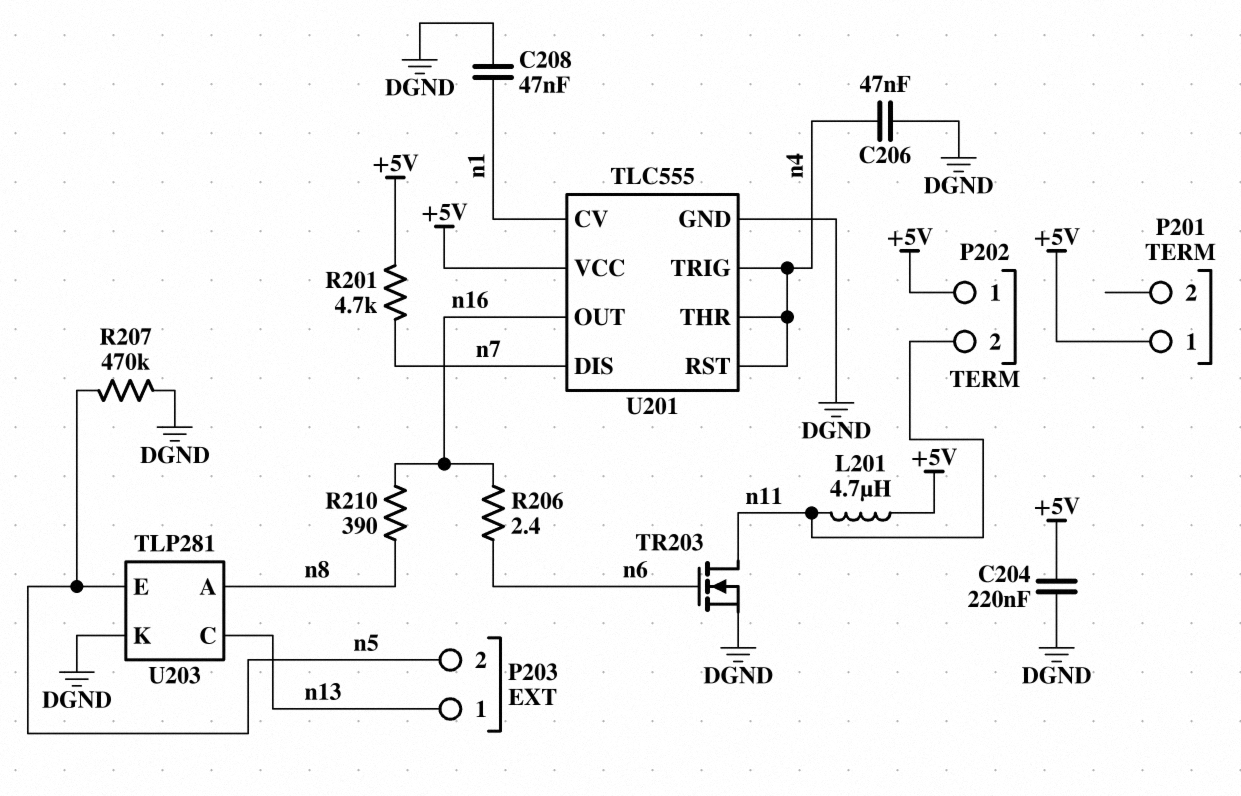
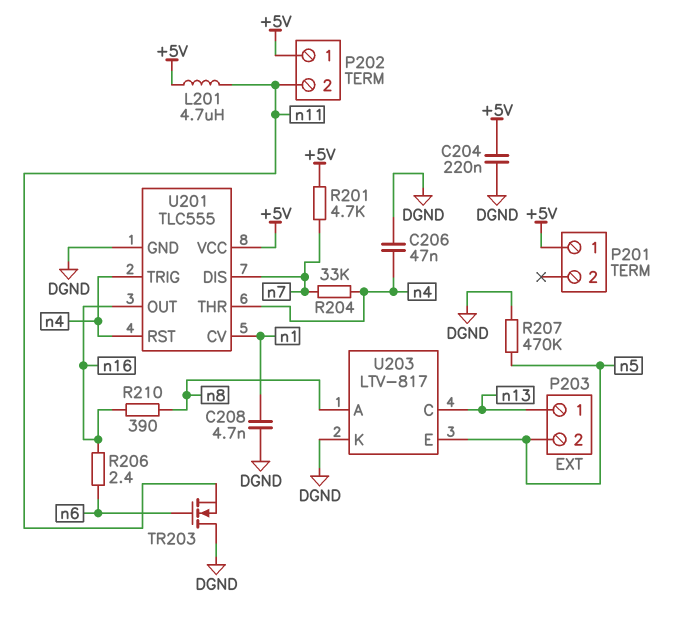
C208: 47nF (DGND, n1) -> 4.7nF (DGND, n1)
R204: none -> 33k (n4, n7)
TR203: NMOS (G n6, D n11, S DGND) -> NMOS (G n6, D DGND, S n11)
U203: TLP281 -> LTV-817

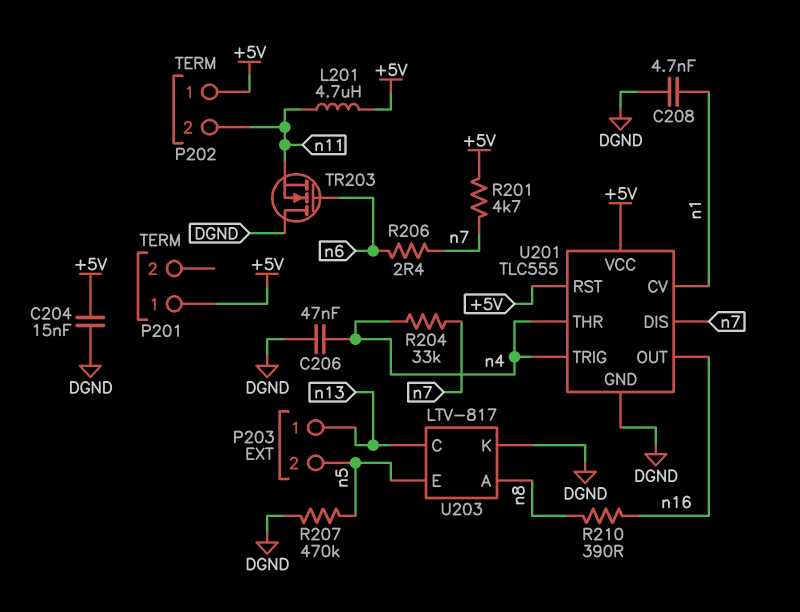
C204: 220nF (+5V, DGND) -> 15nF (+5V, DGND)
R206: 2.4 (n6, n16) -> 2.4 (n6, n7)
U201 pin RST: n4 -> +5V

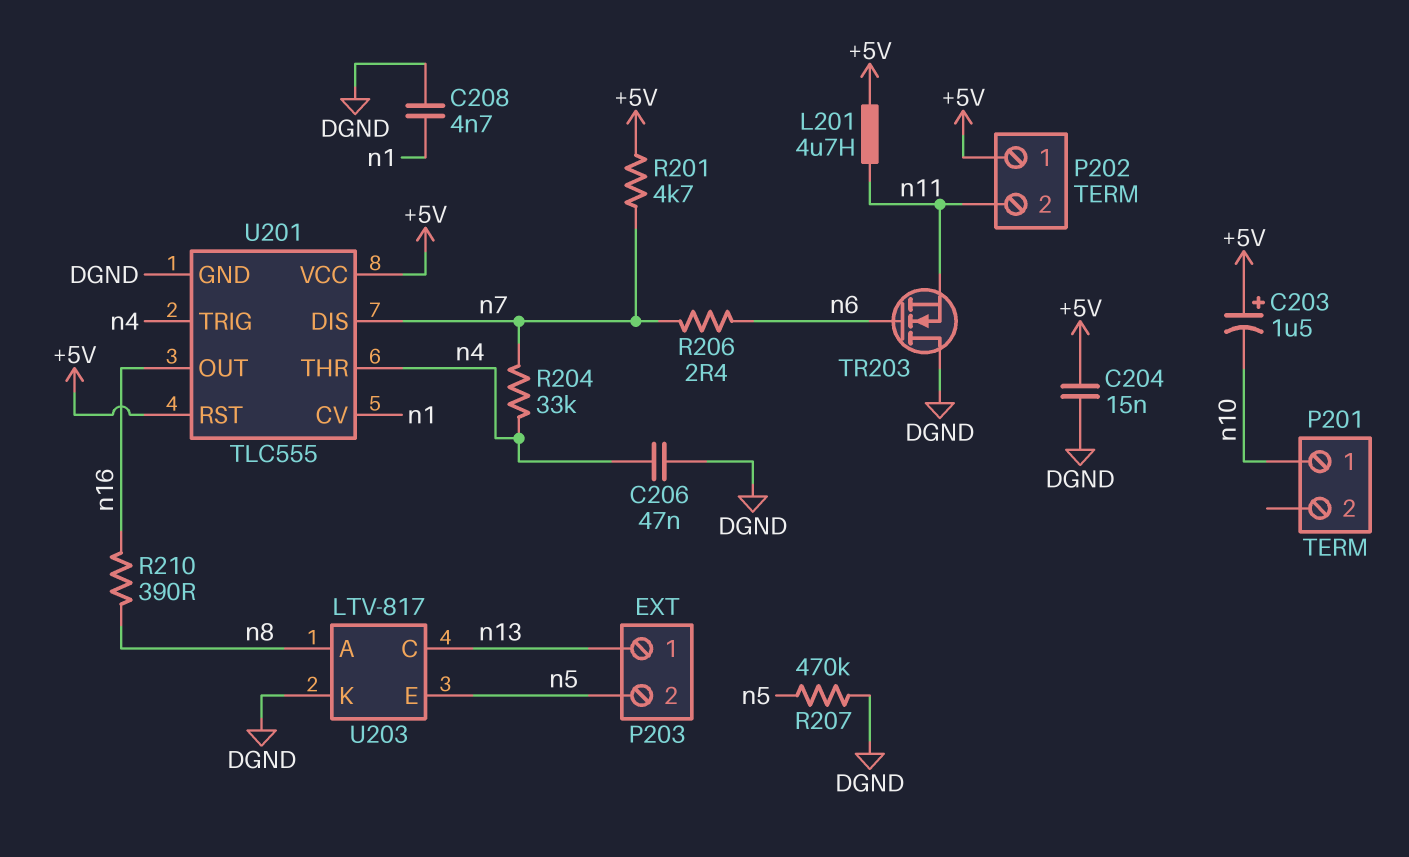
C203: none -> 1.5uF (plus +5V, minus n10)
P201 pin 1: +5V -> n10

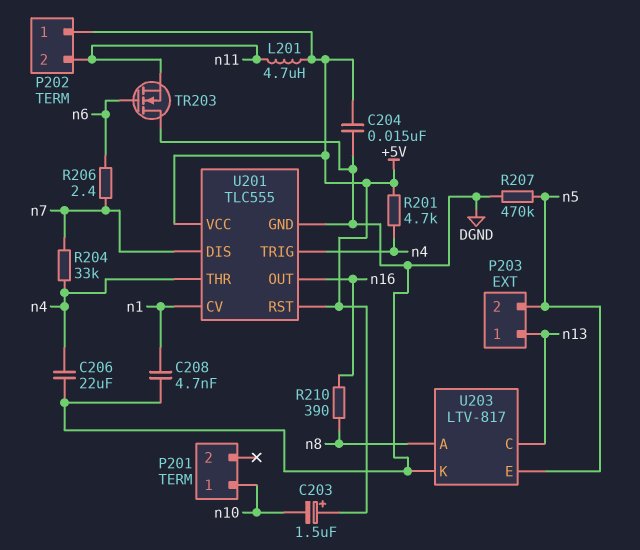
C206: 47nF (DGND, n4) -> 22uF (DGND, n4)
R201: 4.7k (+5V, n7) -> 4.7k (+5V, n4)

